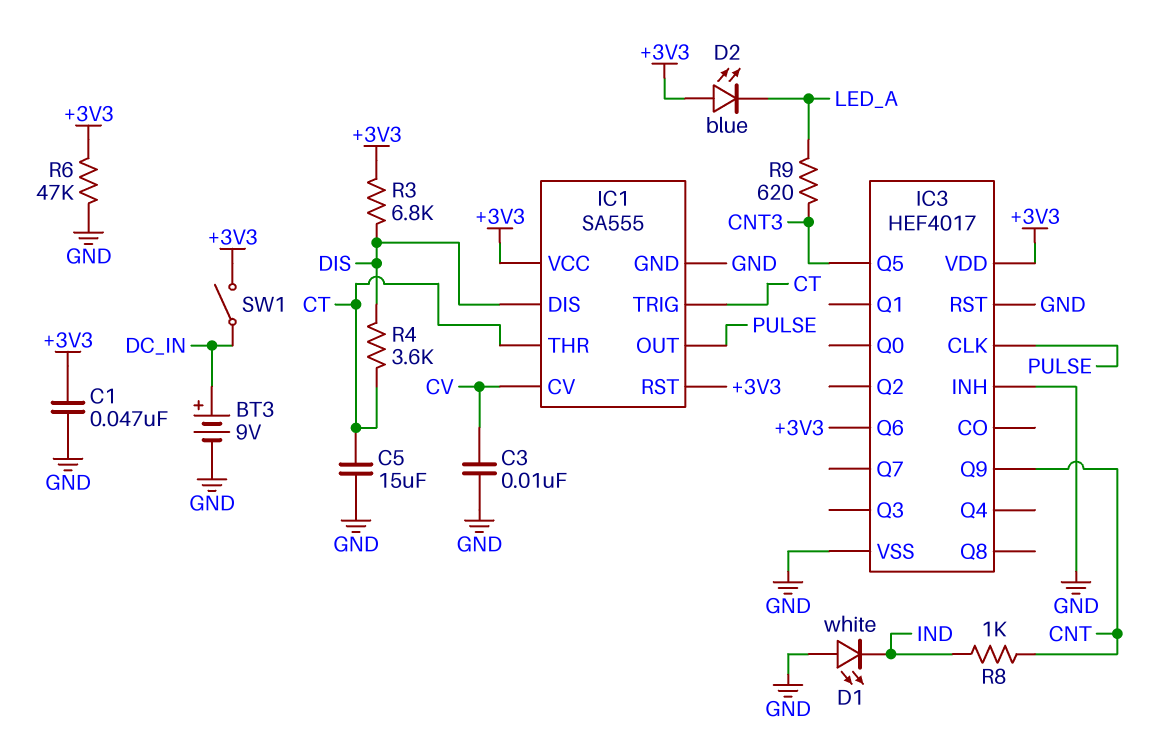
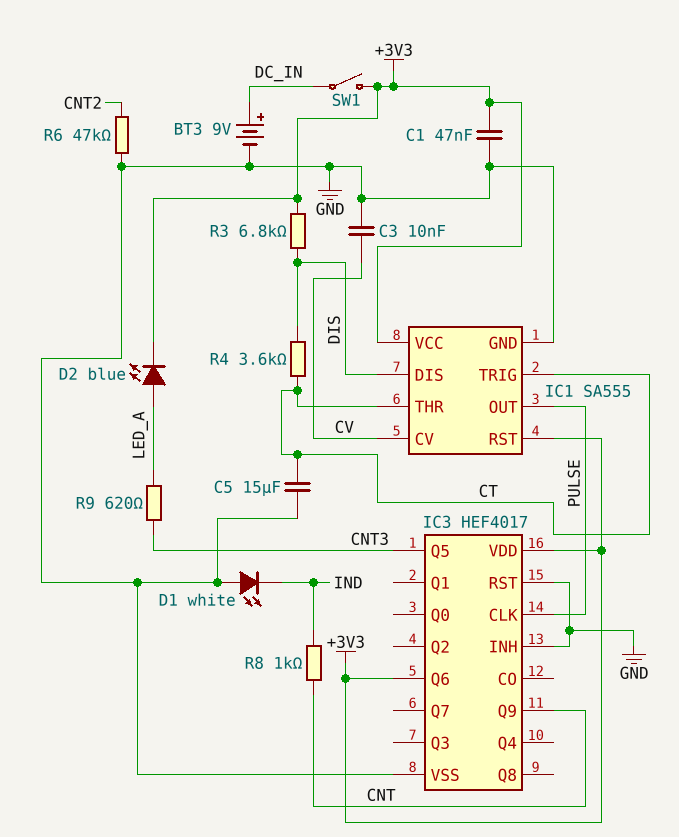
D2: LED blue (A +3V3, K LED_A) -> LED blue (A LED_A, K +3V3)
R6: 47k (+3V3, GND) -> 47k (CNT2, GND)

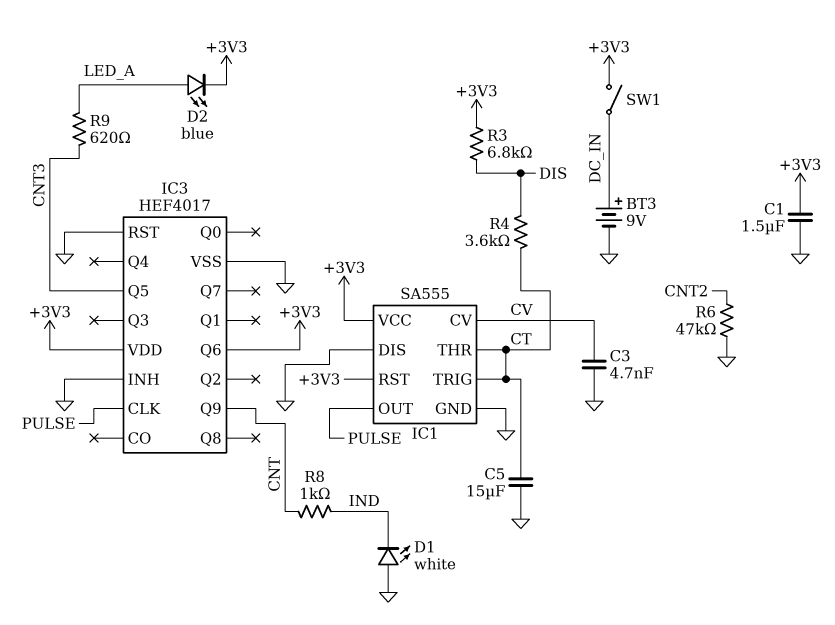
C1: 47nF (+3V3, GND) -> 1.5uF (+3V3, GND)
C3: 10nF (CV, GND) -> 4.7nF (CV, GND)
IC1 pin DIS: DIS -> GND

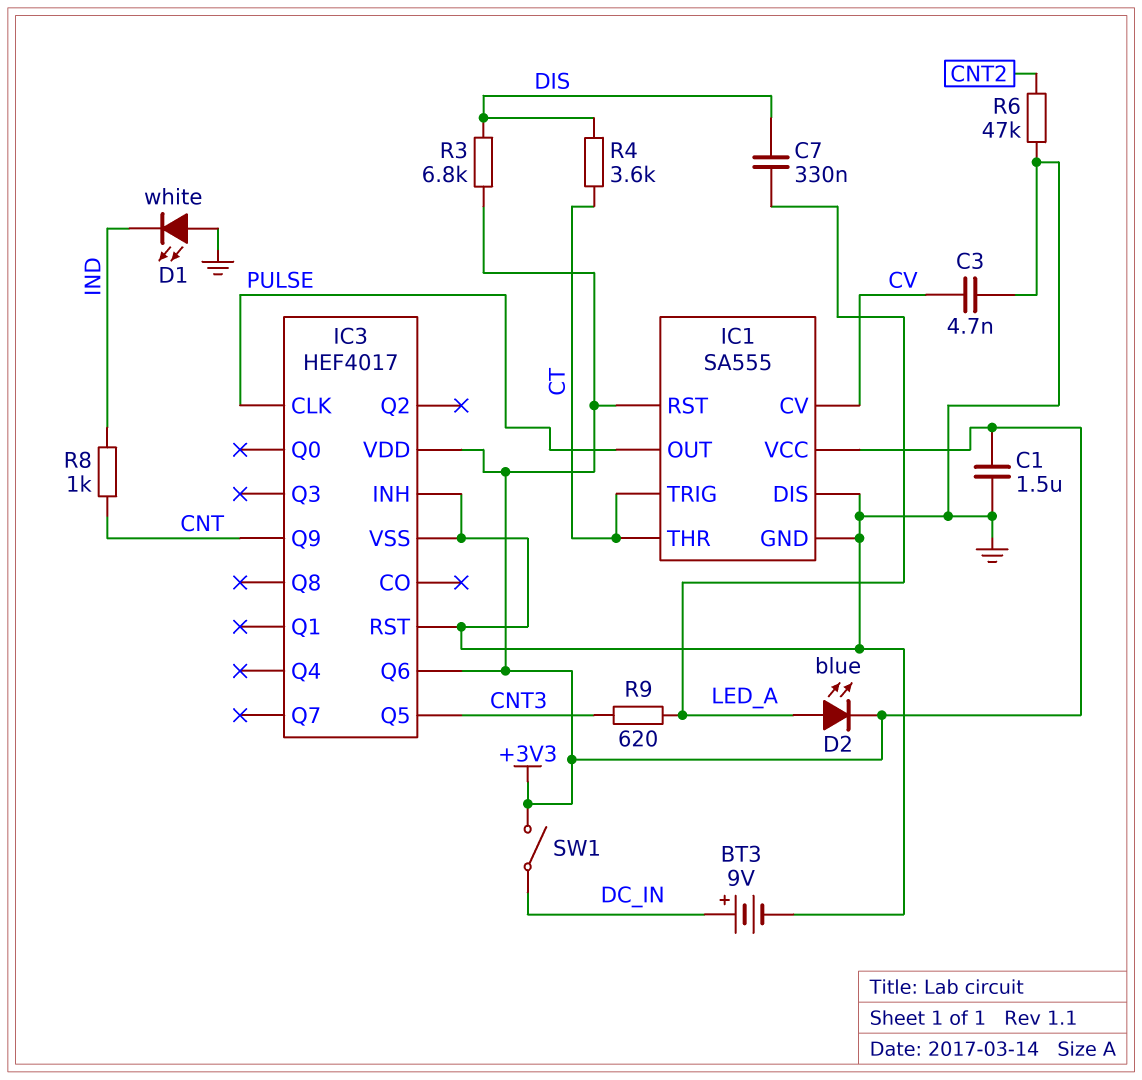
C5: 15uF (CT, GND) -> none
C7: none -> 330nF (DIS, LED_A)

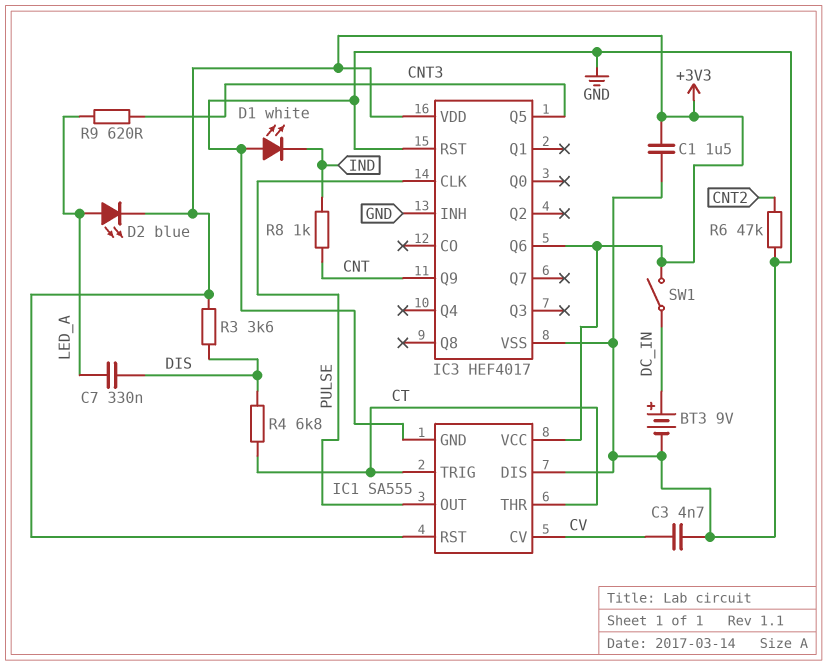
R3: 6.8k (+3V3, DIS) -> 3.6k (+3V3, DIS)
R4: 3.6k (CT, DIS) -> 6.8k (CT, DIS)

